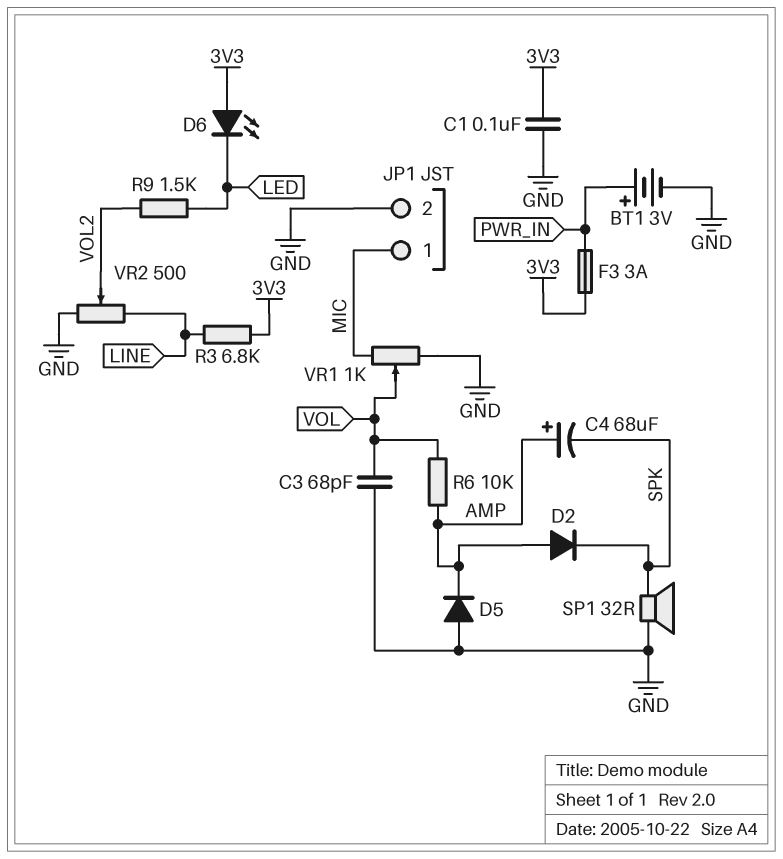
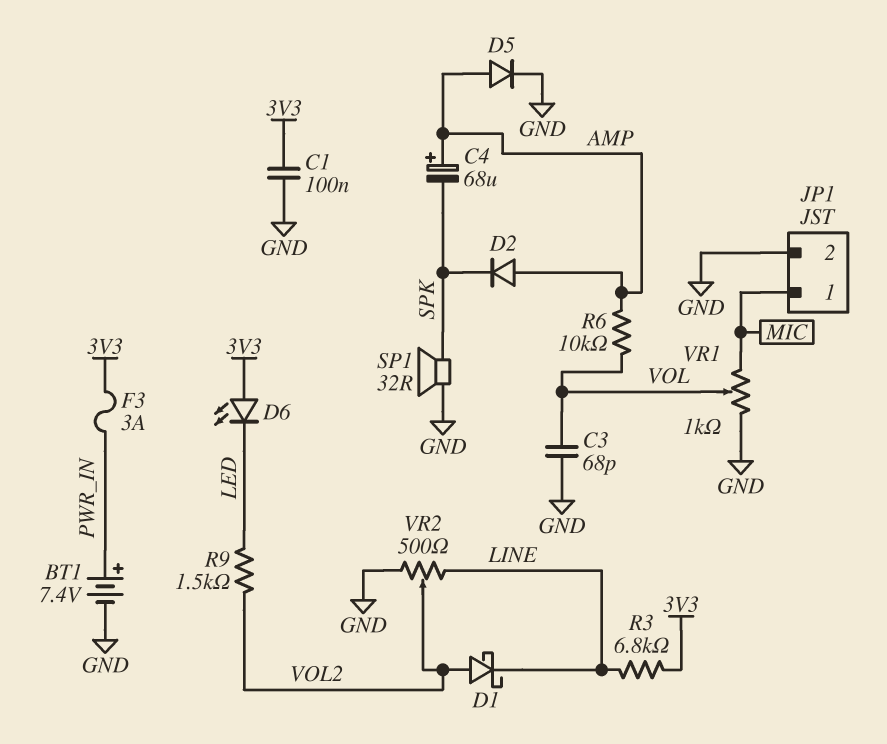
BT1: 3V (plus PWR_IN, minus GND) -> 7.4V (plus PWR_IN, minus GND)
D1: none -> schottky (A VOL2, K LINE)
D5: diode (A GND, K AMP) -> diode (A AMP, K GND)

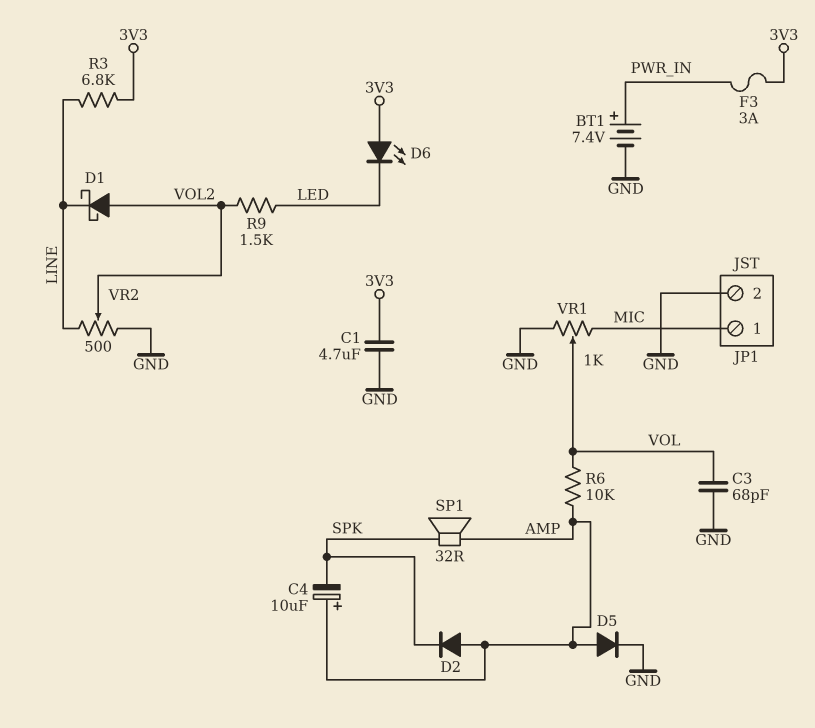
C1: 100nF (3V3, GND) -> 4.7uF (3V3, GND)
C4: 68uF (plus AMP, minus SPK) -> 10uF (plus AMP, minus SPK)
SP1: speaker 32R (GND, SPK) -> speaker 32R (AMP, SPK)

